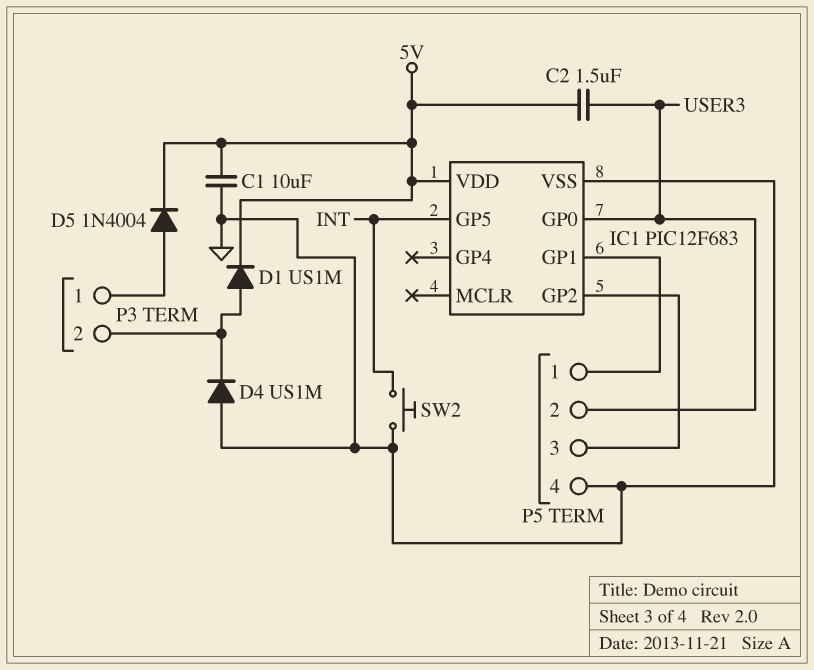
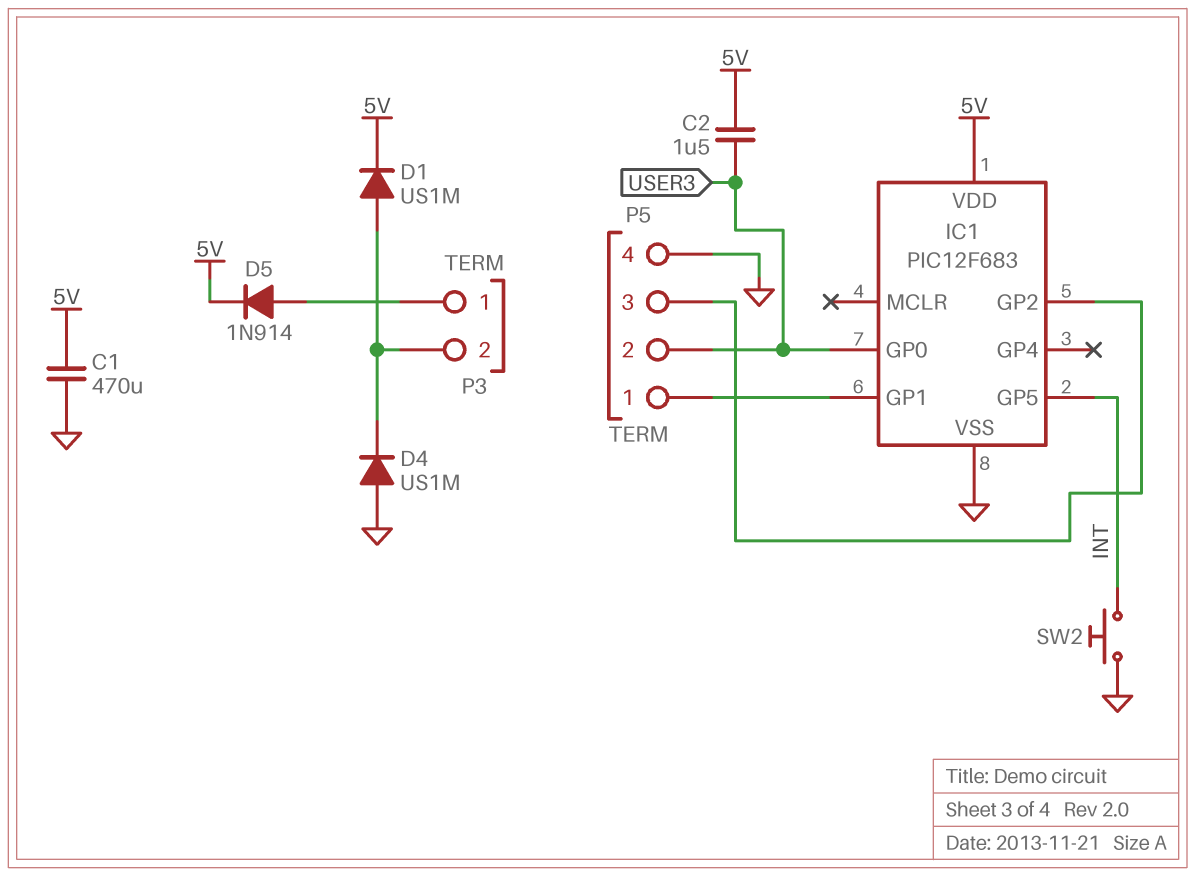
C1: 10uF (5V, GND) -> 470uF (5V, GND)
D5: diode 1N4004 (A P3/1, K 5V) -> diode 1N914 (A P3/1, K 5V)

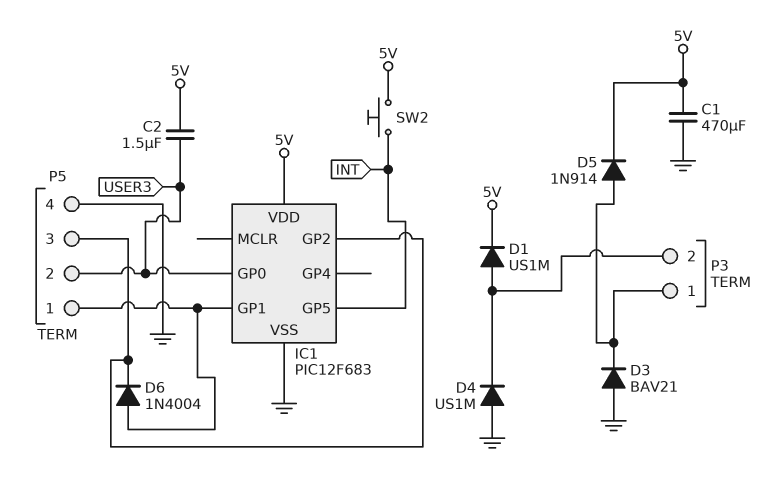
D3: none -> diode BAV21 (A GND, K P3/1)
D6: none -> diode 1N4004 (A IC1/GP1, K IC1/GP2)
SW2: button (GND, INT) -> button (5V, INT)

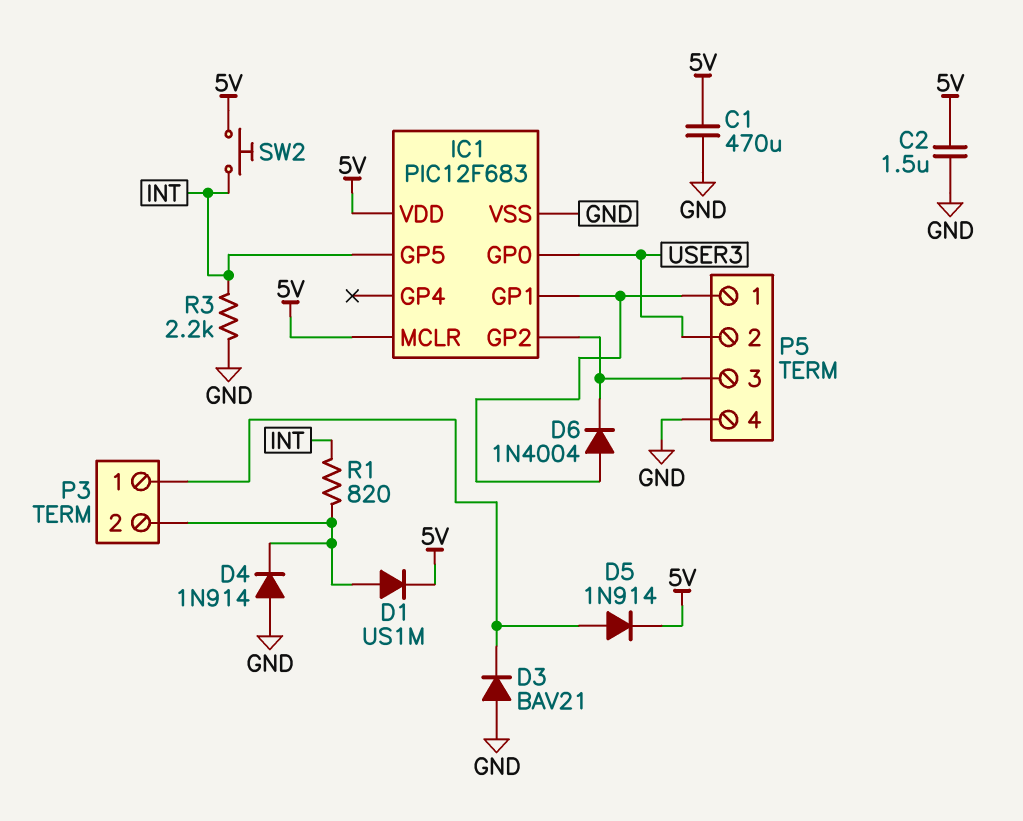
C2: 1.5uF (5V, USER3) -> 1.5uF (5V, GND)
D4: diode US1M (A GND, K P3/2) -> diode 1N914 (A GND, K P3/2)
IC1 pin MCLR: none -> 5V
R1: none -> 820 (INT, P3/2)
R3: none -> 2.2k (GND, INT)

